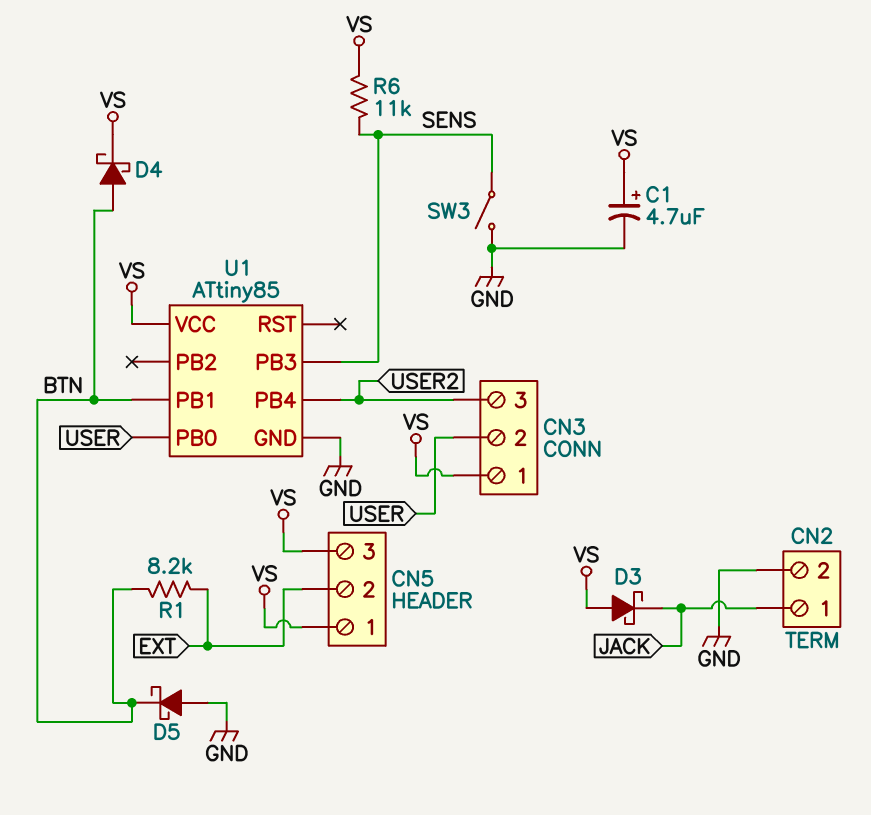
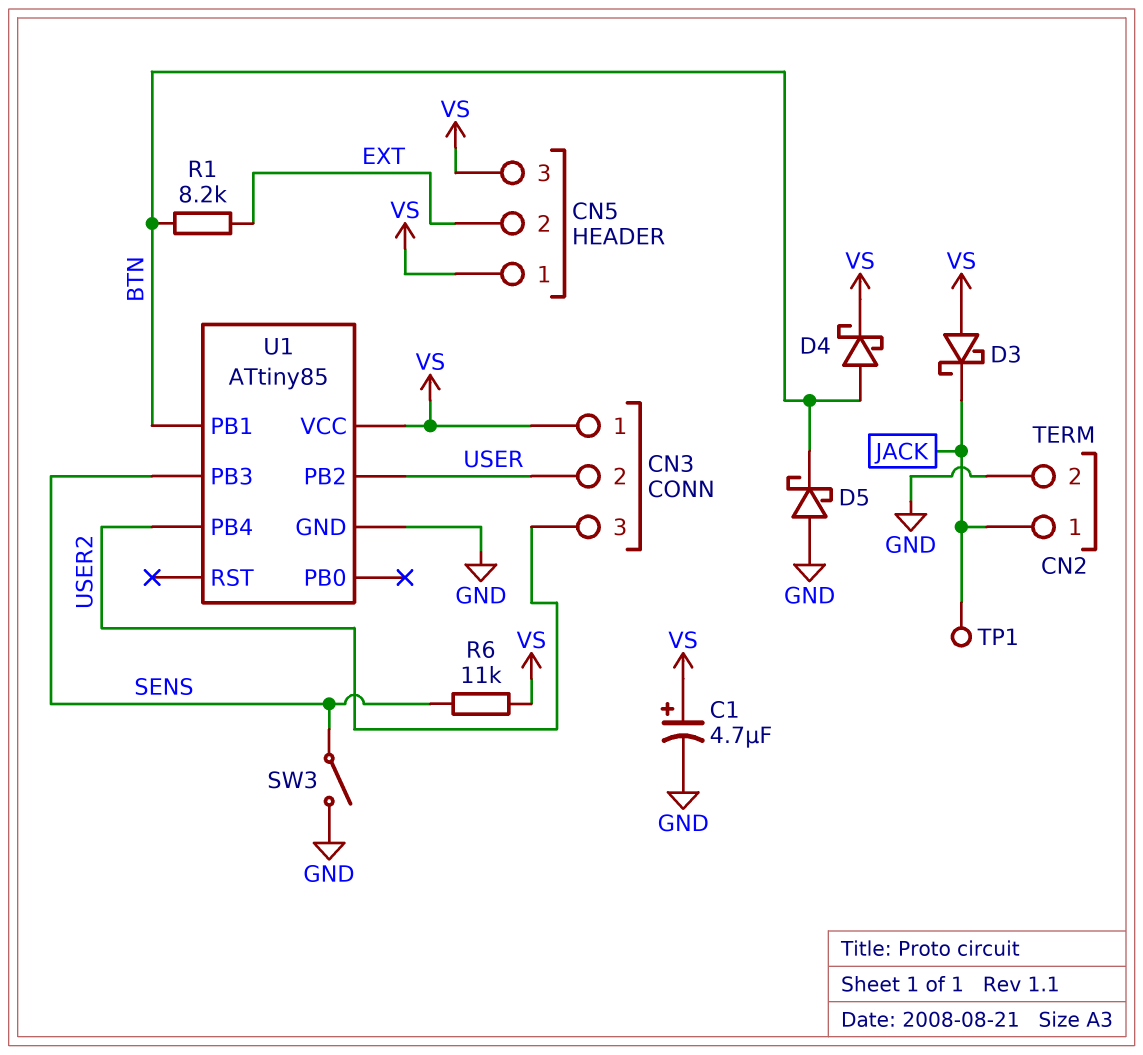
TP1: none -> test point (JACK)
U1 pin PB0: USER -> none
U1 pin PB2: none -> USER

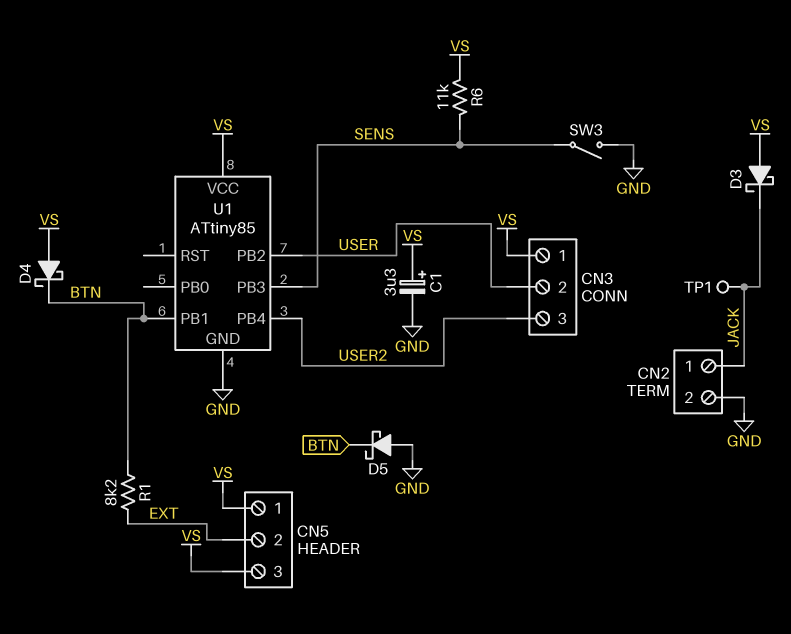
C1: 4.7uF (plus VS, minus GND) -> 3.3uF (plus VS, minus GND)
D4: schottky (A BTN, K VS) -> schottky (A VS, K BTN)

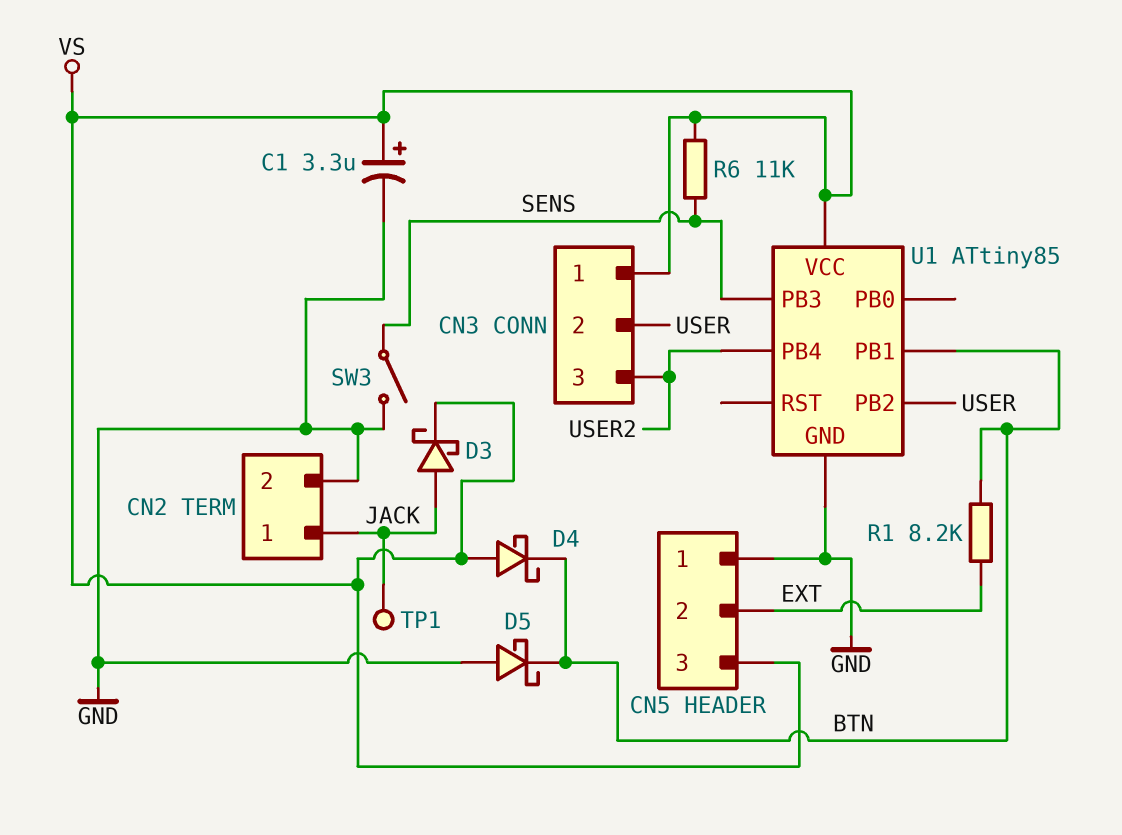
CN5 pin 1: VS -> GND
D3: schottky (A VS, K JACK) -> schottky (A JACK, K VS)

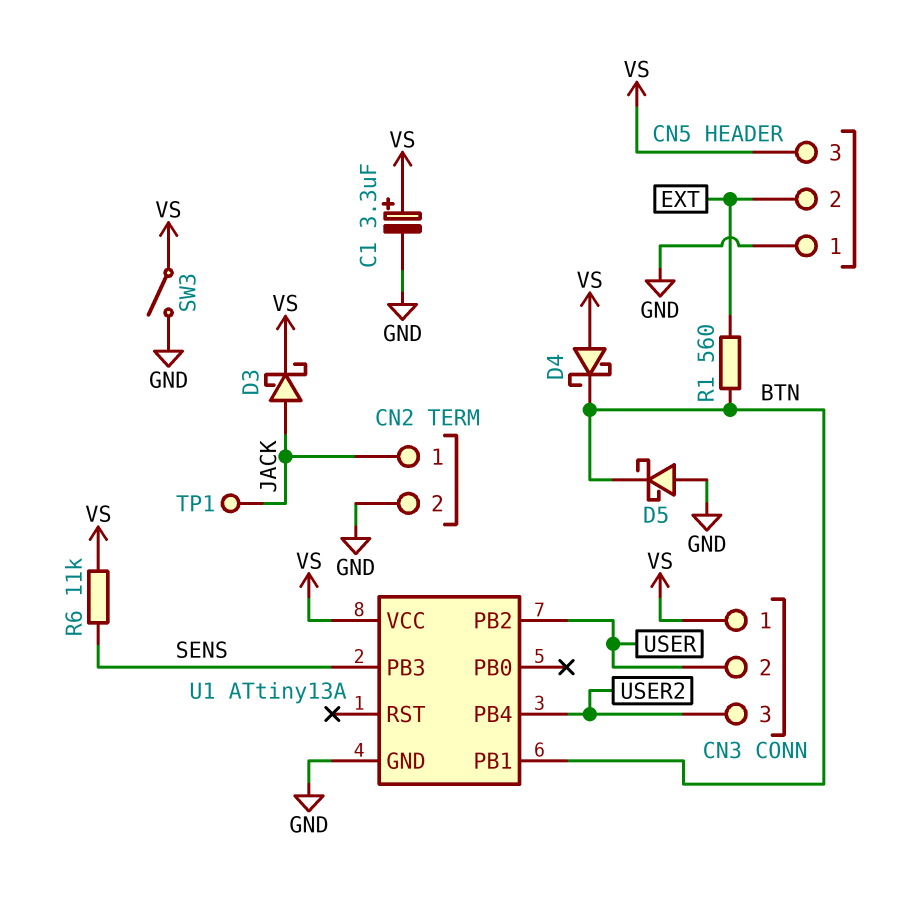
R1: 8.2k (BTN, EXT) -> 560 (BTN, EXT)
SW3: switch (GND, SENS) -> switch (GND, VS)
U1: ATtiny85 -> ATtiny13A

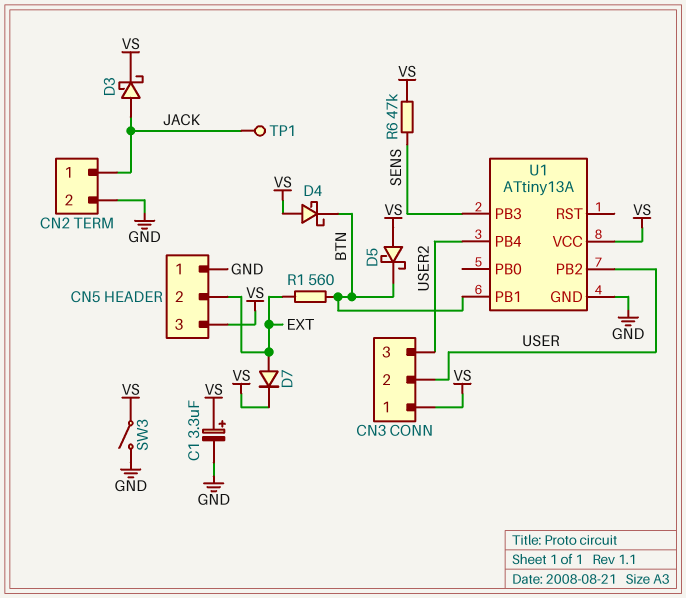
D5: schottky (A GND, K BTN) -> schottky (A VS, K BTN)
D7: none -> diode (A EXT, K VS)
R6: 11k (SENS, VS) -> 47k (SENS, VS)

